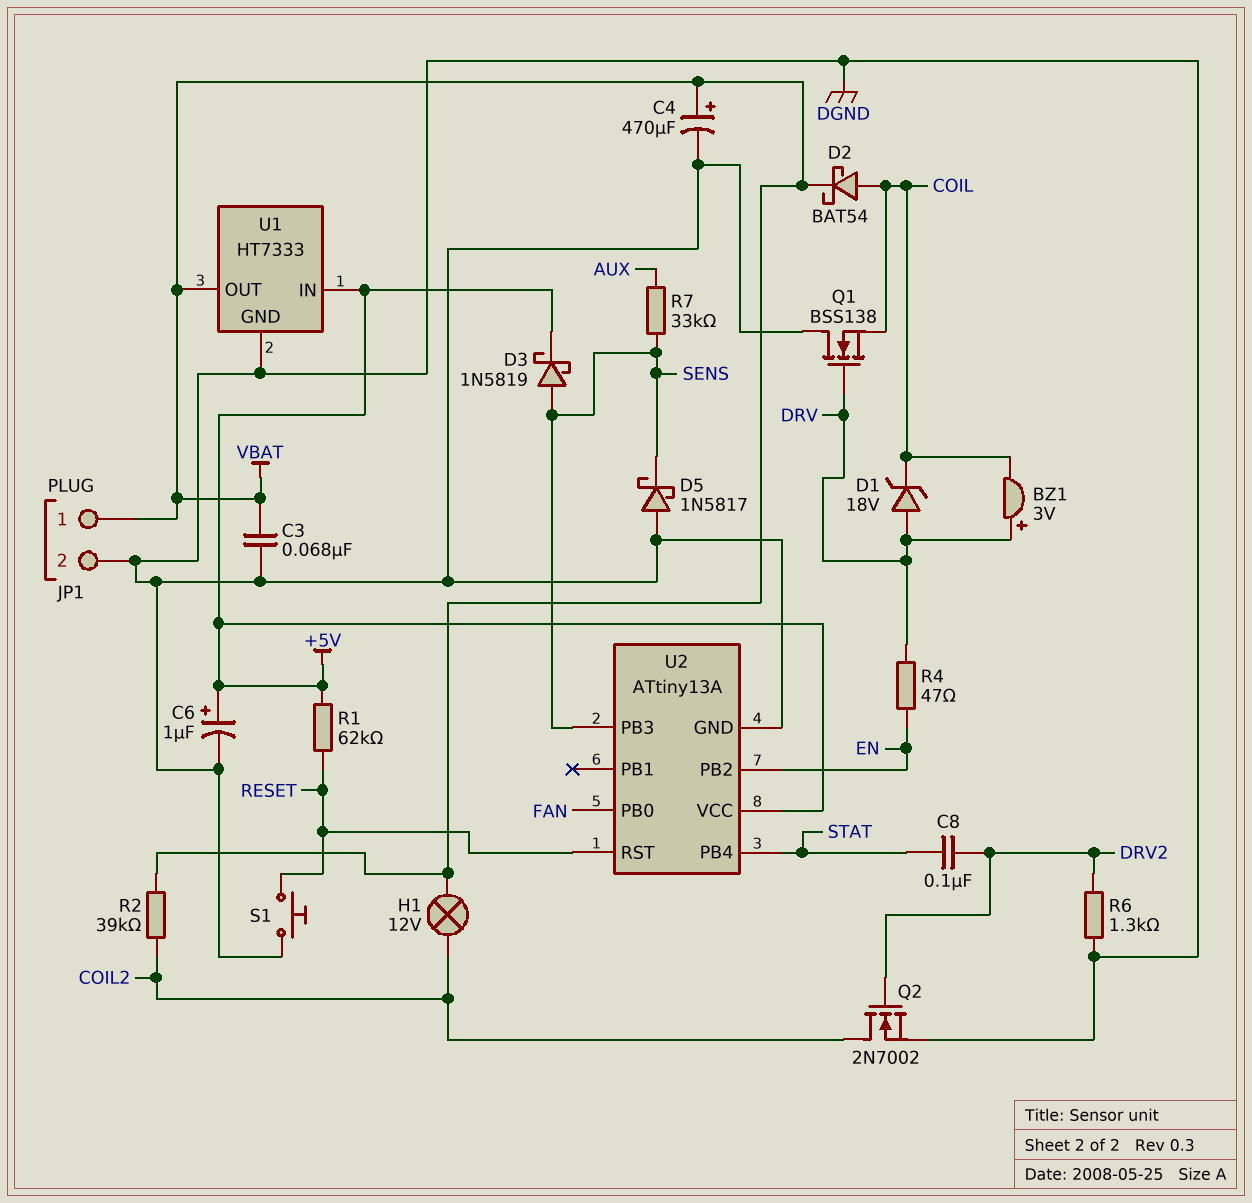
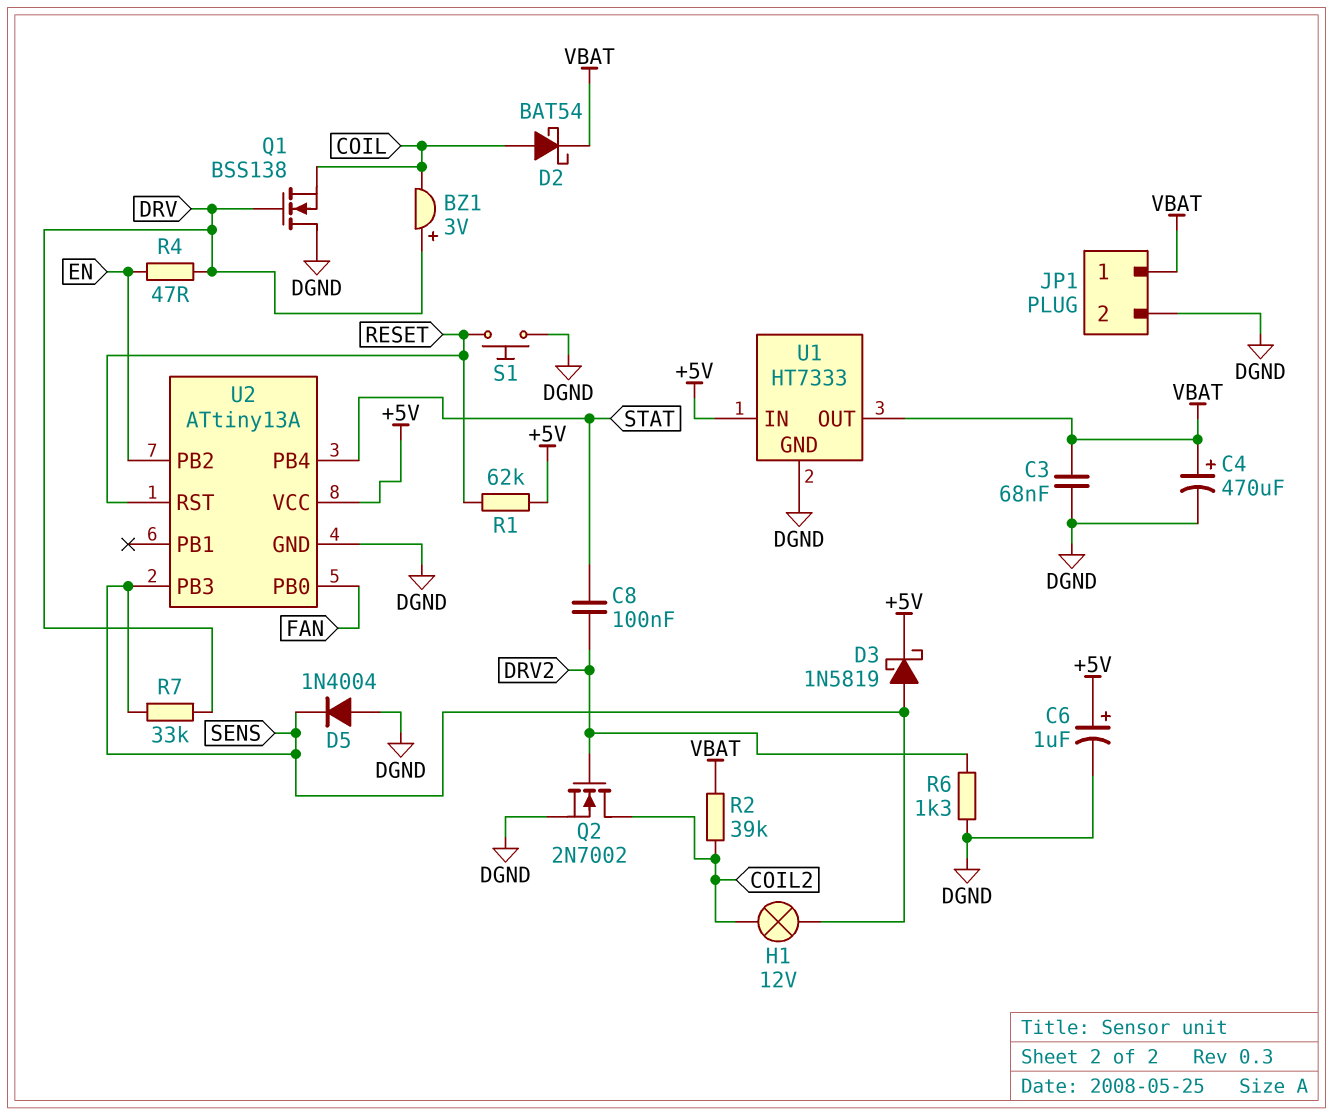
D1: zener 18V (A DRV, K COIL) -> none
D5: schottky 1N5817 (A DGND, K SENS) -> diode 1N4004 (A DGND, K SENS)
H1: lamp 12V (COIL2, VBAT) -> lamp 12V (COIL2, SENS)
R7: 33k (AUX, SENS) -> 33k (DRV, SENS)

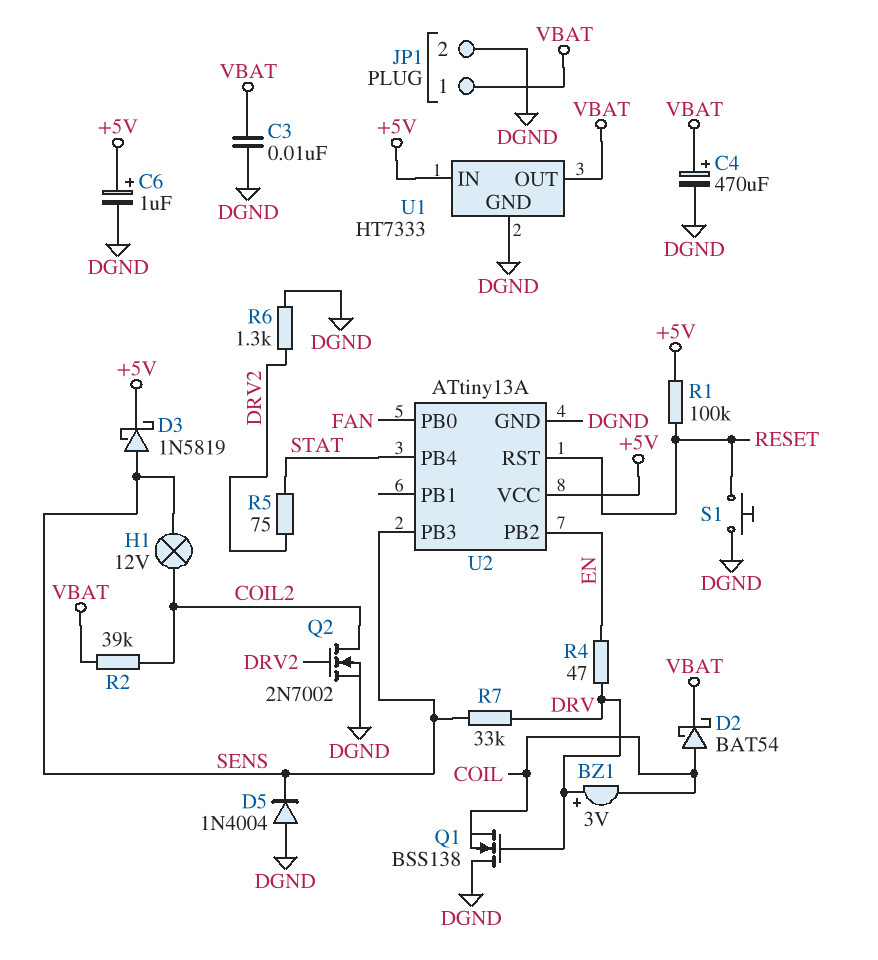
C3: 68nF (DGND, VBAT) -> 10nF (DGND, VBAT)
C8: 100nF (DRV2, STAT) -> none
R1: 62k (+5V, RESET) -> 100k (+5V, RESET)
R5: none -> 75 (DRV2, STAT)

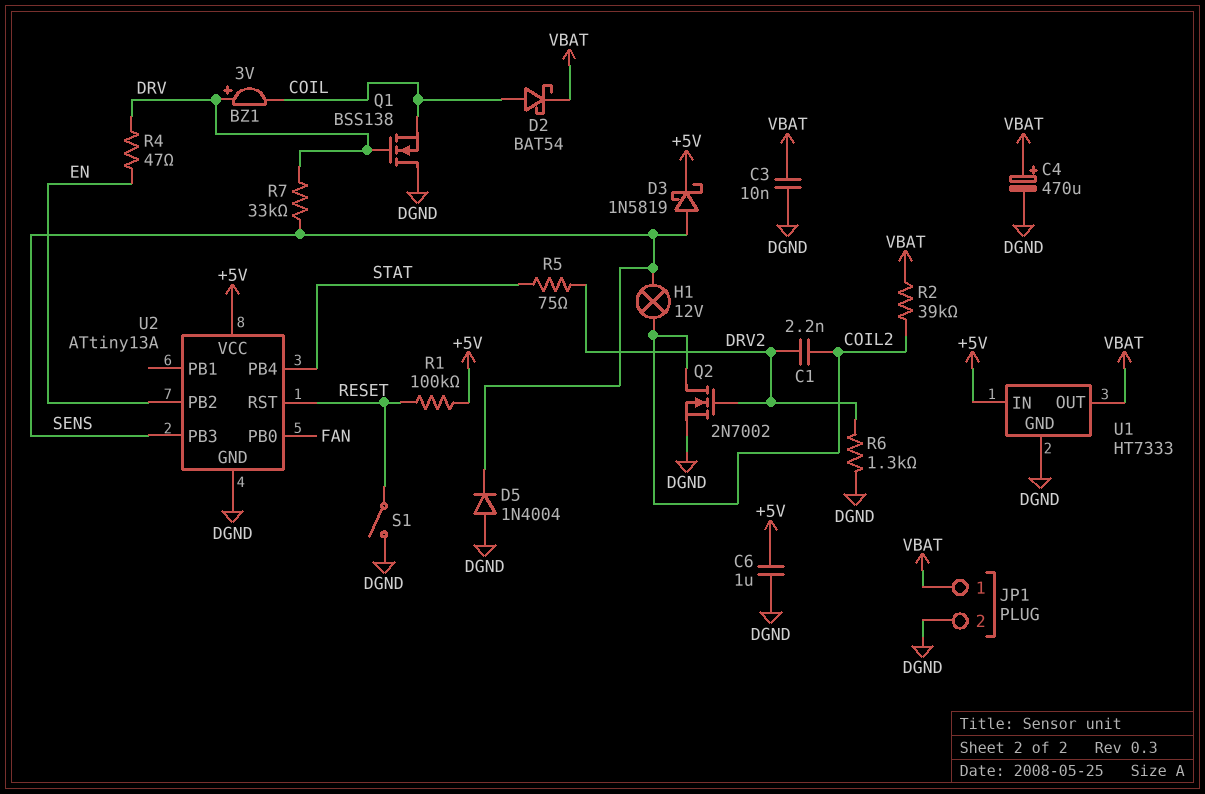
C1: none -> 2.2nF (COIL2, DRV2)
C6: 1uF (plus +5V, minus DGND) -> 1uF (+5V, DGND)
S1: button (DGND, RESET) -> switch (DGND, RESET)

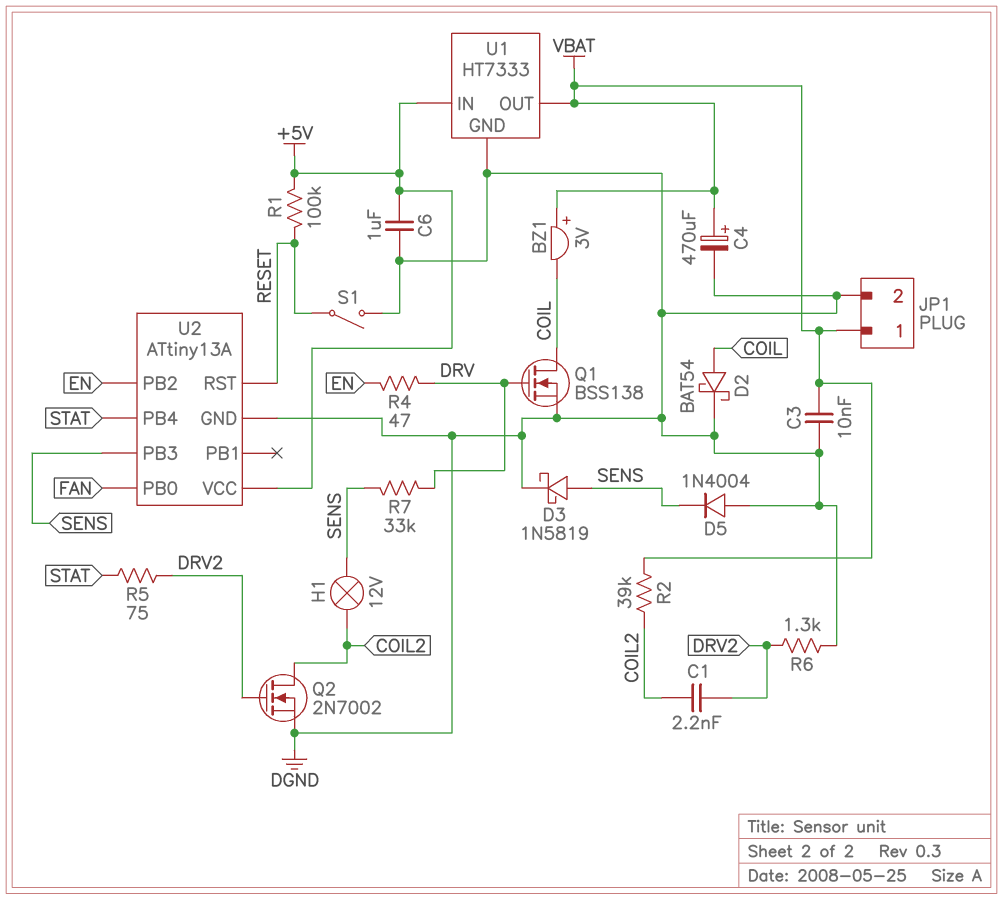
BZ1: buzzer 3V (plus DRV, minus COIL) -> buzzer 3V (plus VBAT, minus COIL)
D2: schottky BAT54 (A COIL, K VBAT) -> schottky BAT54 (A COIL, K DGND)
D3: schottky 1N5819 (A SENS, K +5V) -> schottky 1N5819 (A SENS, K DGND)
Q1: NMOS BSS138 (G DRV, D DGND, S COIL) -> NMOS BSS138 (G DRV, D COIL, S DGND)

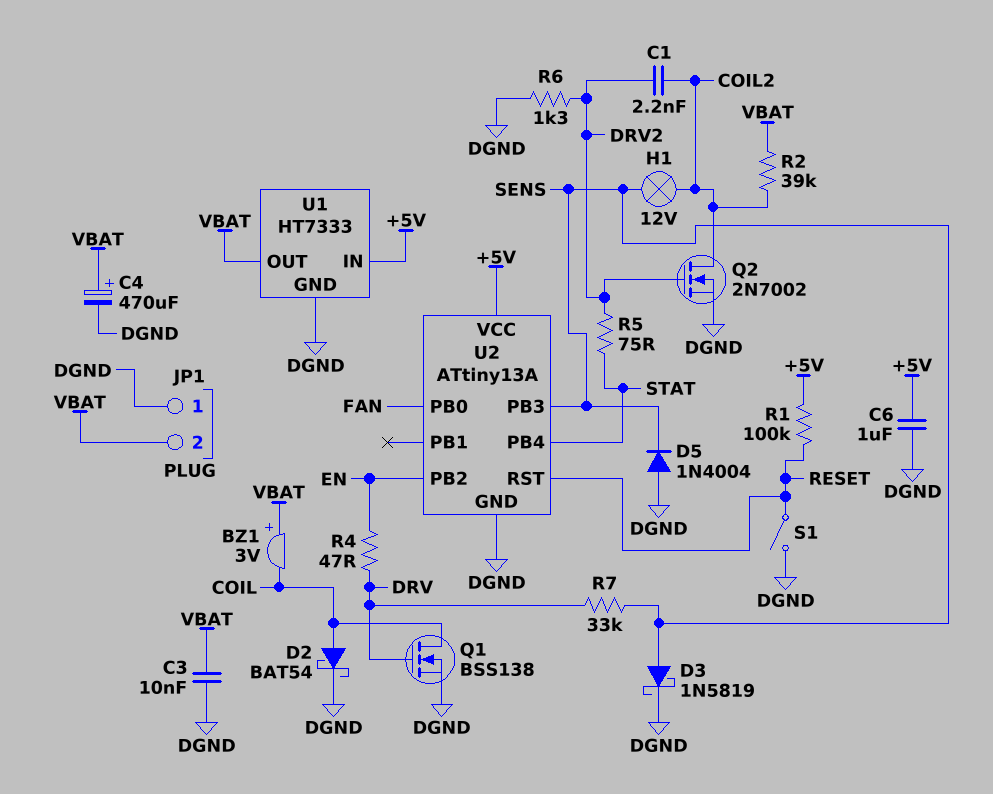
JP1 pin 1: VBAT -> DGND
JP1 pin 2: DGND -> VBAT

